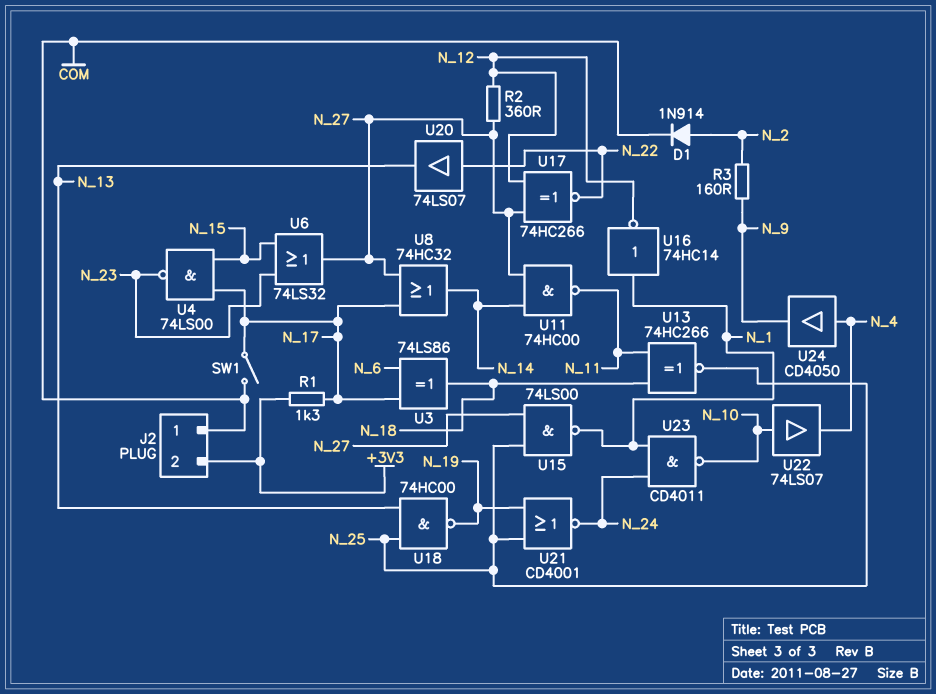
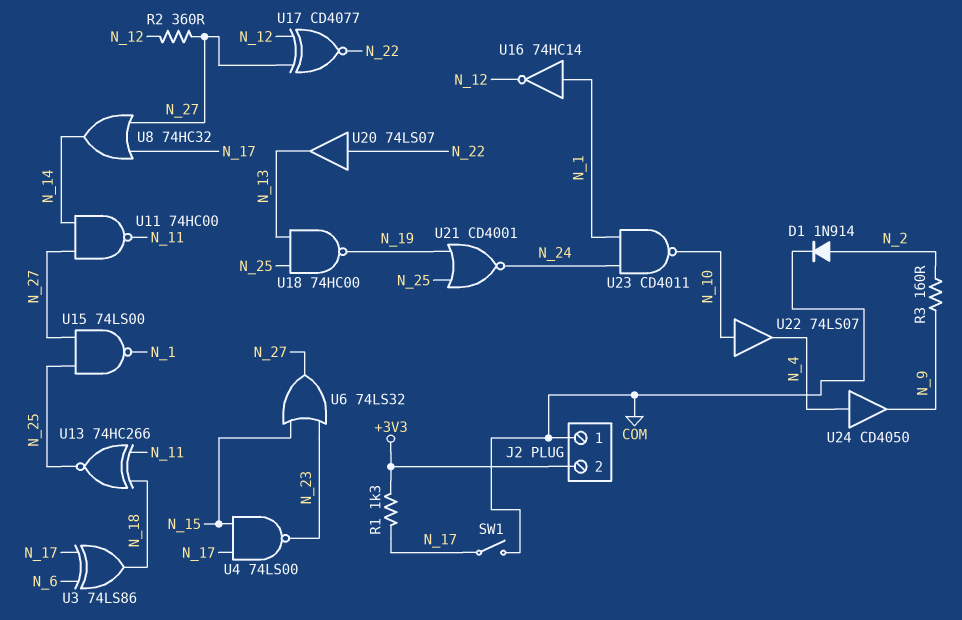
U17: XNOR 74HC266 (in N_12, in N_27, out N_22) -> XNOR CD4077 (in N_12, in N_27, out N_22)

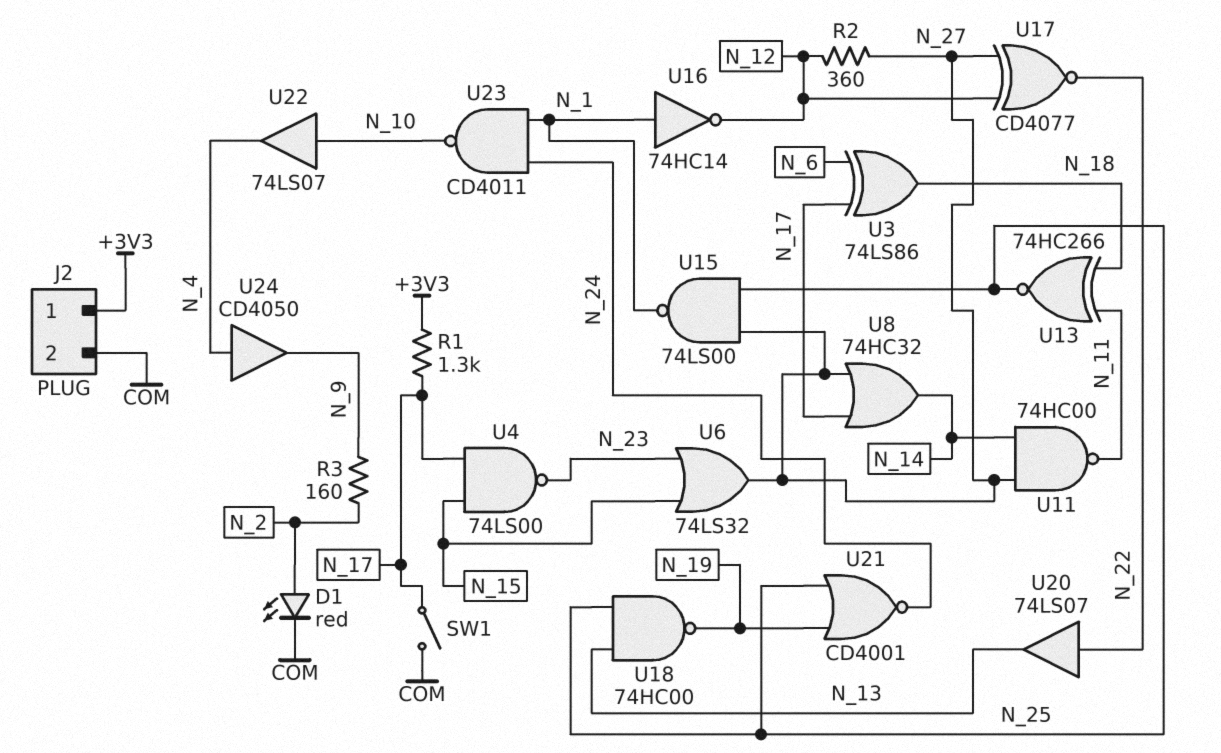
D1: diode 1N914 (A N_2, K COM) -> LED red (A N_2, K COM)
J2 pin 1: COM -> +3V3
J2 pin 2: +3V3 -> COM

